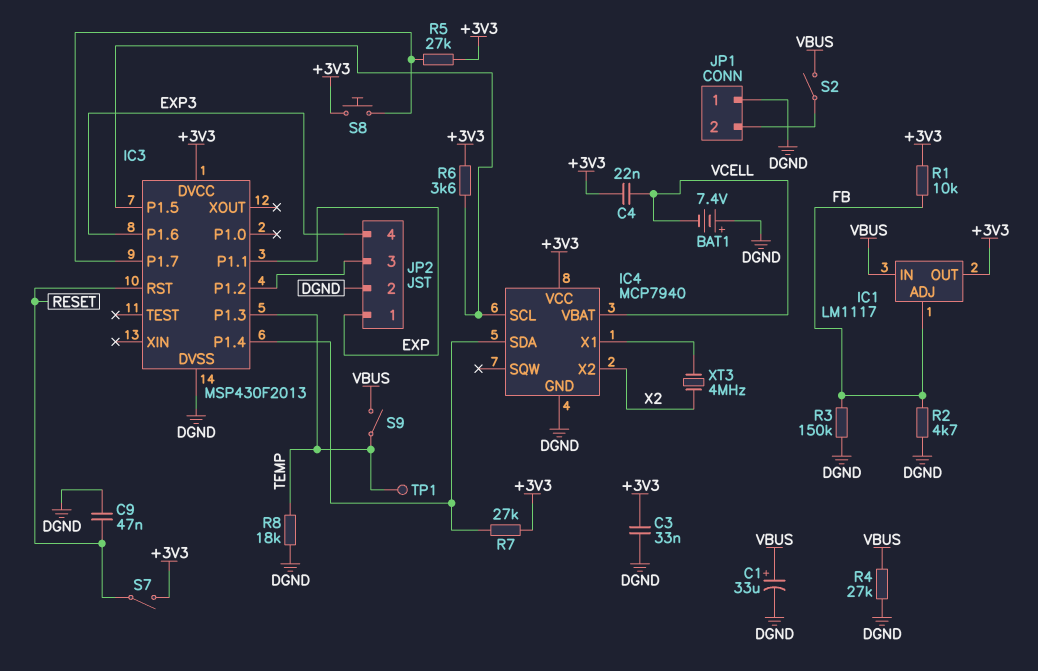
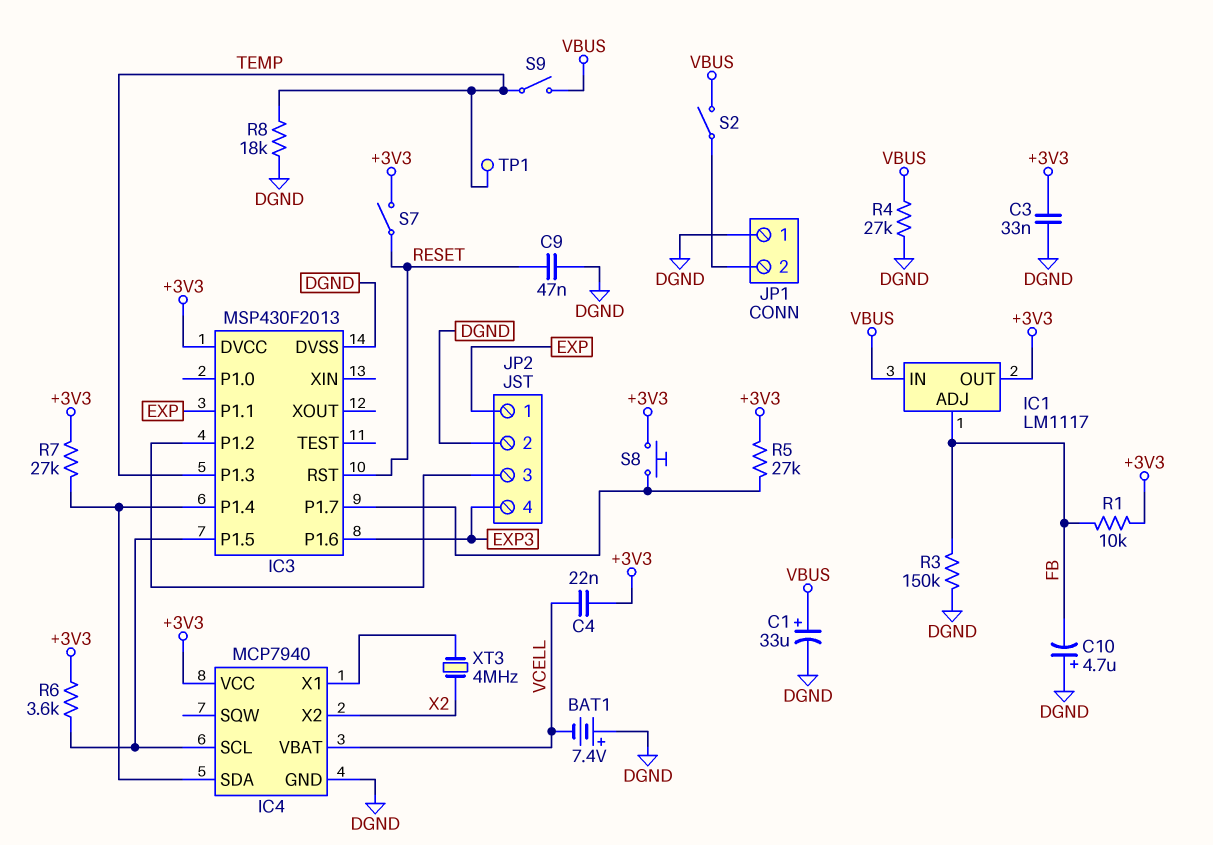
C10: none -> 4.7uF (plus DGND, minus FB)
R2: 4.7k (DGND, FB) -> none

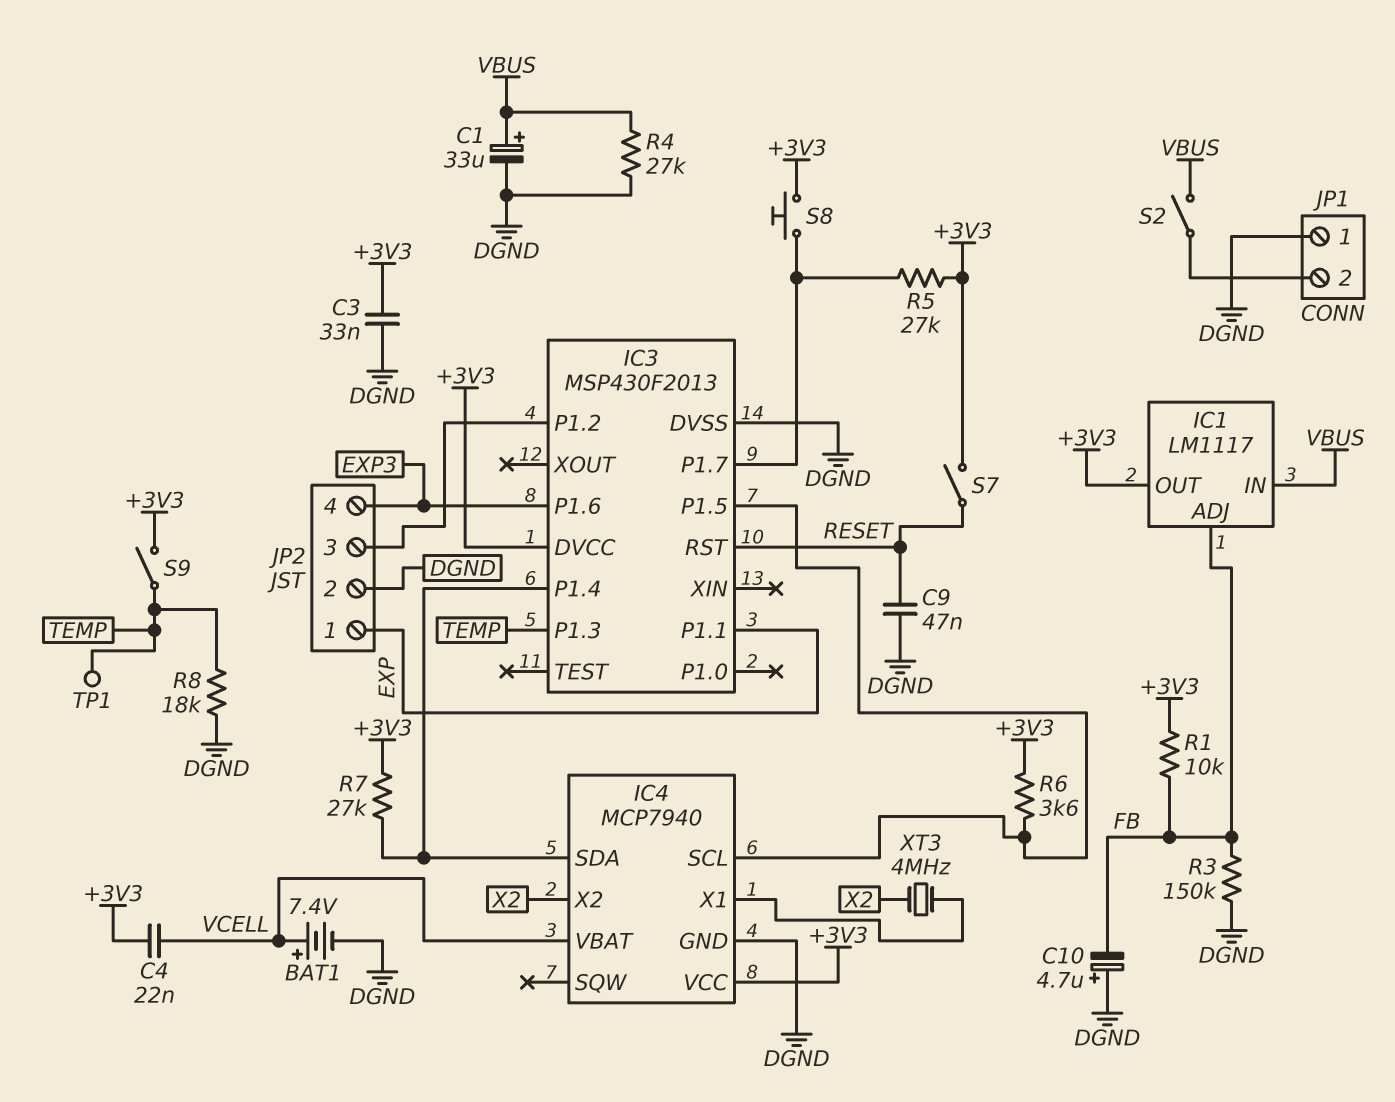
BAT1: 7.4V (plus DGND, minus VCELL) -> 7.4V (plus VCELL, minus DGND)
S9: switch (TEMP, VBUS) -> switch (+3V3, TEMP)

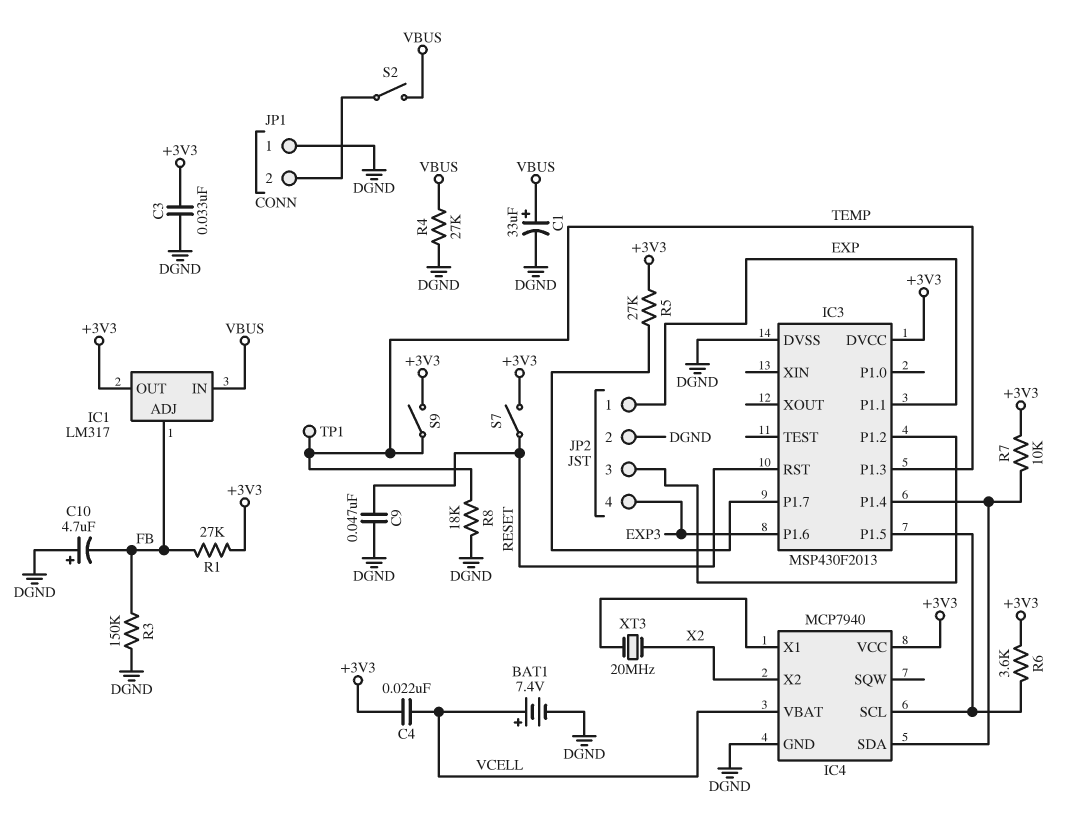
IC1: LM1117 -> LM317
R1: 10k (+3V3, FB) -> 27k (+3V3, FB)
R7: 27k (+3V3, IC3/P1.4) -> 10k (+3V3, IC3/P1.4)
S8: button (+3V3, IC3/P1.7) -> none
XT3: 4MHz (IC4/X1, X2) -> 20MHz (IC4/X1, X2)

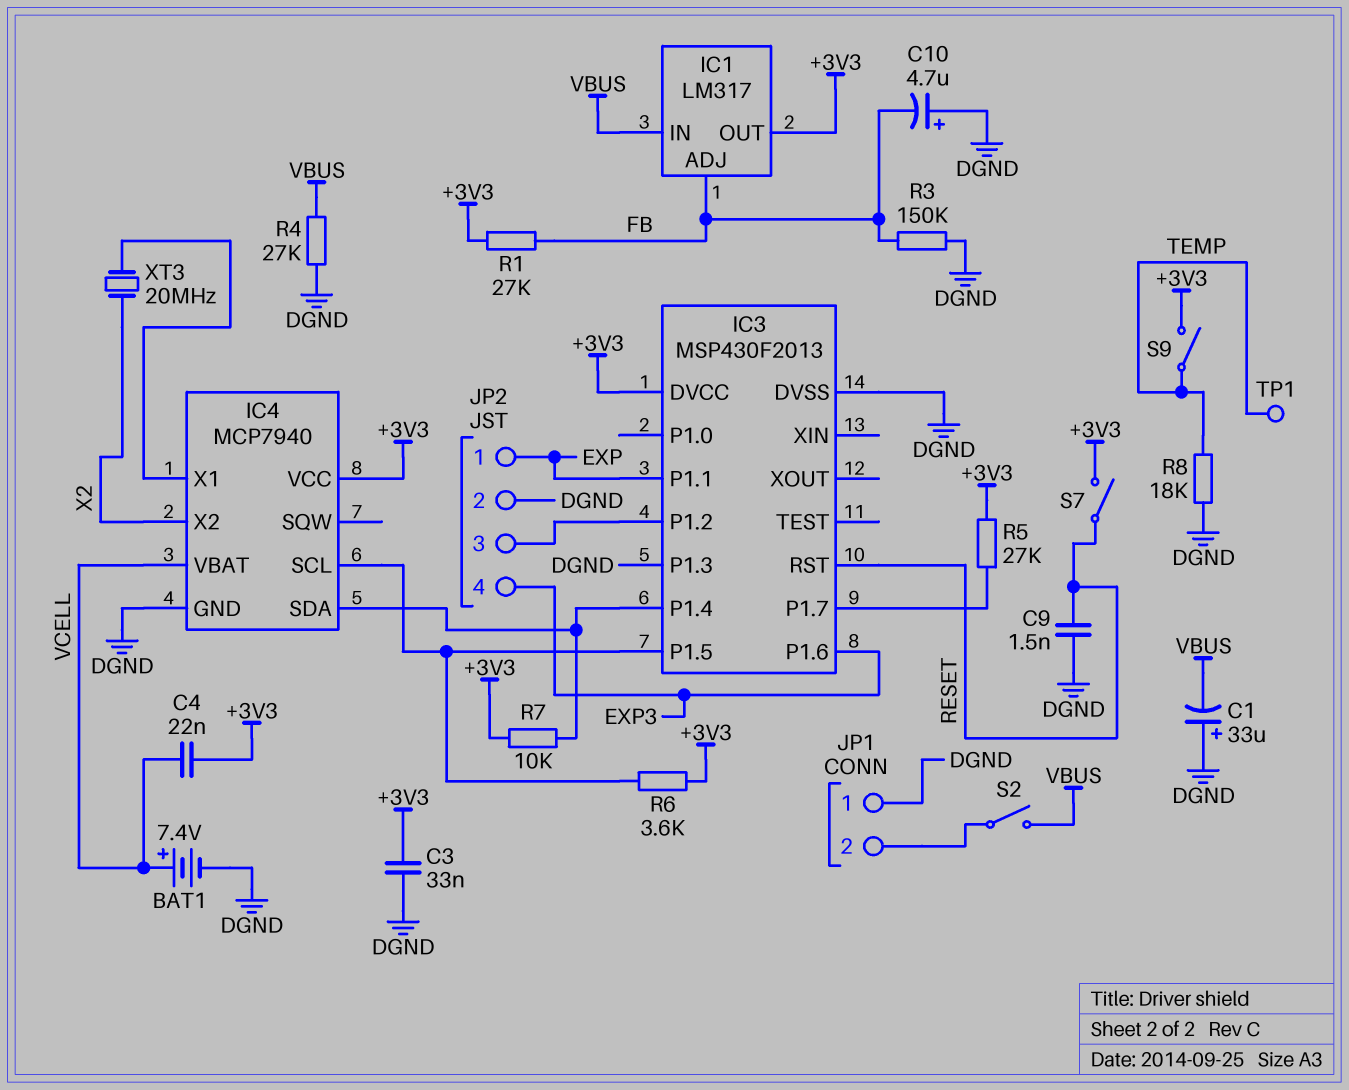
C1: 33uF (plus VBUS, minus DGND) -> 33uF (plus DGND, minus VBUS)
C9: 47nF (DGND, RESET) -> 1.5nF (DGND, RESET)
IC3 pin P1.3: TEMP -> DGND

